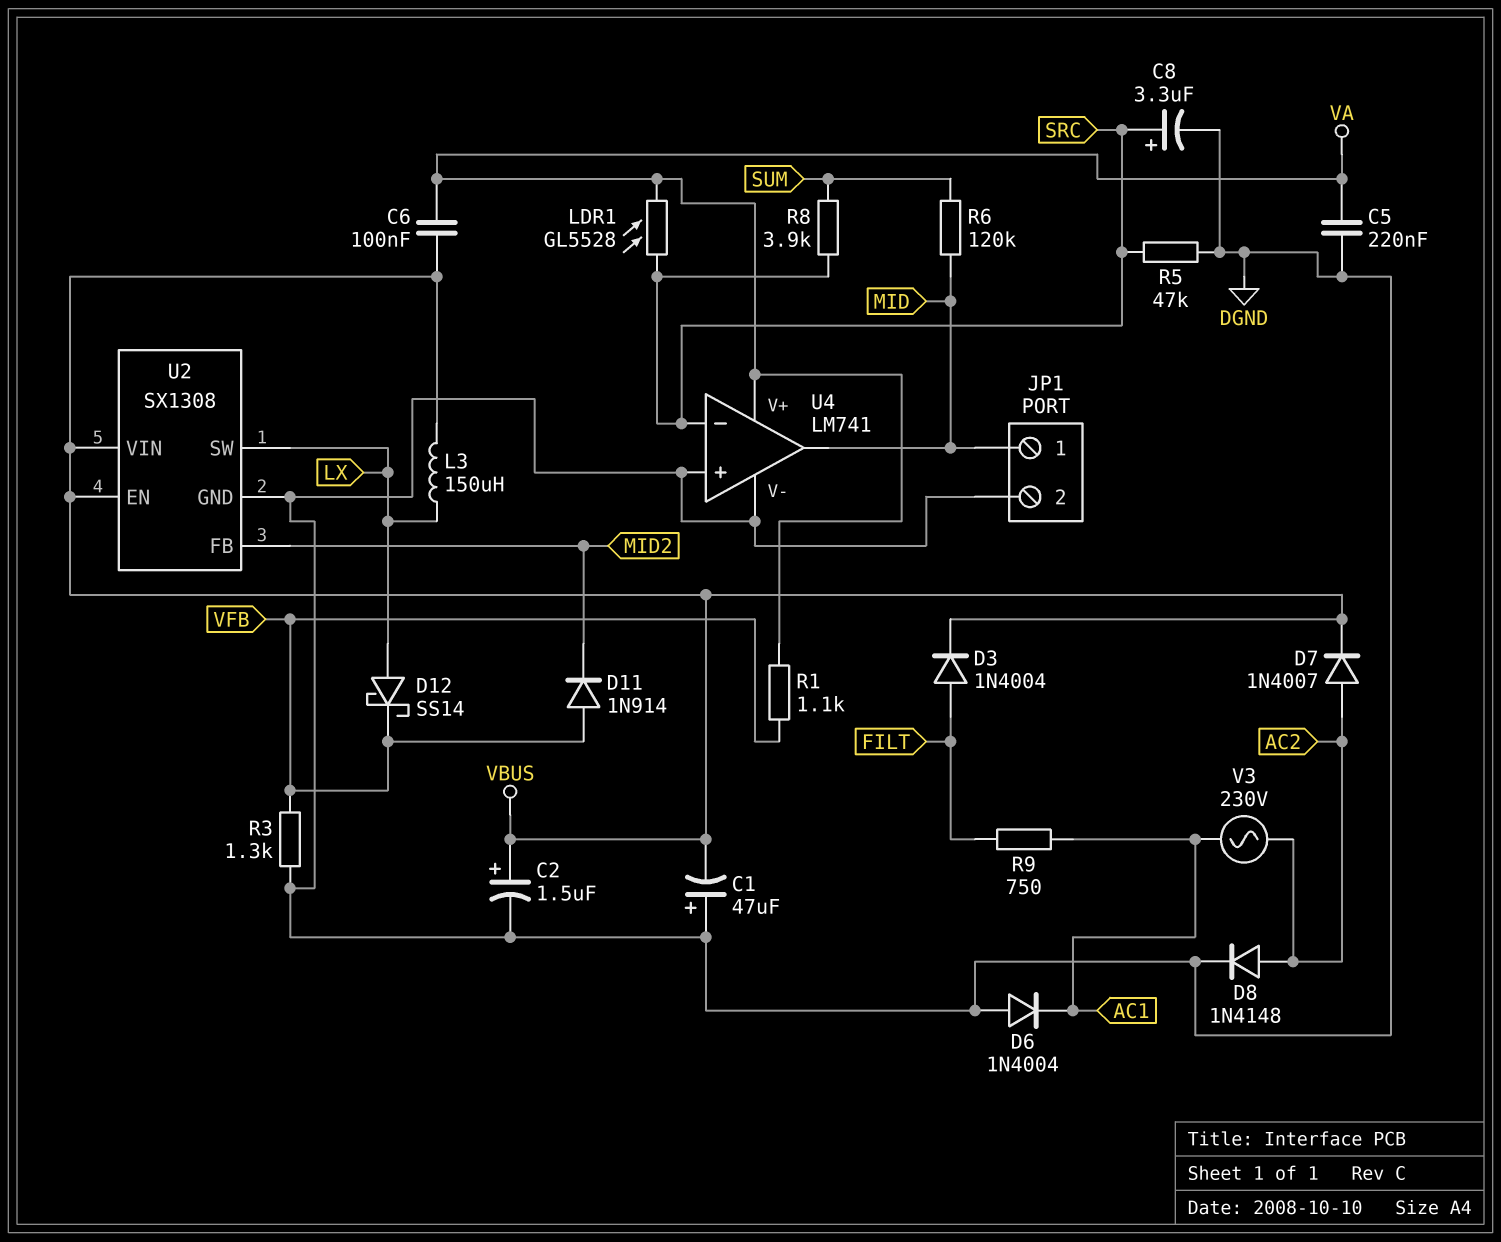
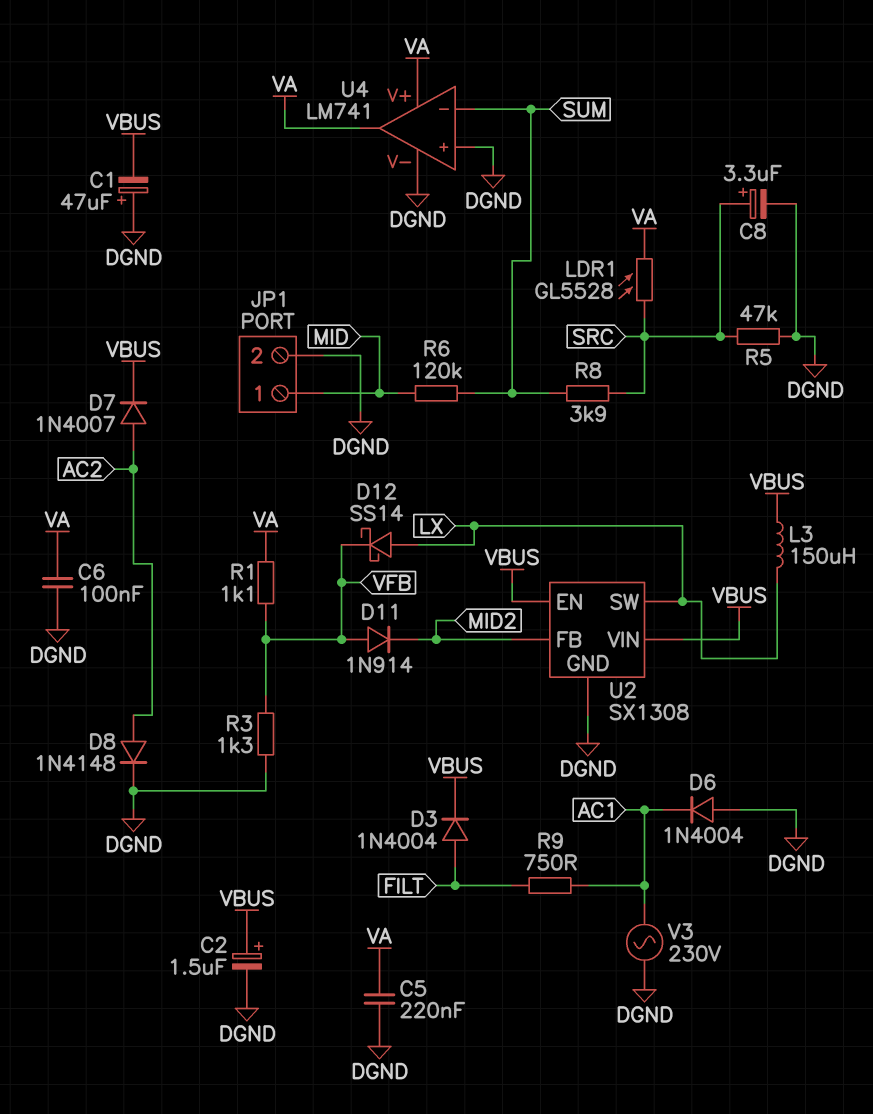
C6: 100nF (VA, VBUS) -> 100nF (DGND, VA)
U4 pin in-: SRC -> SUM
U4 pin out: MID -> VA
V3: AC 230V (AC1, AC2) -> AC 230V (AC1, DGND)

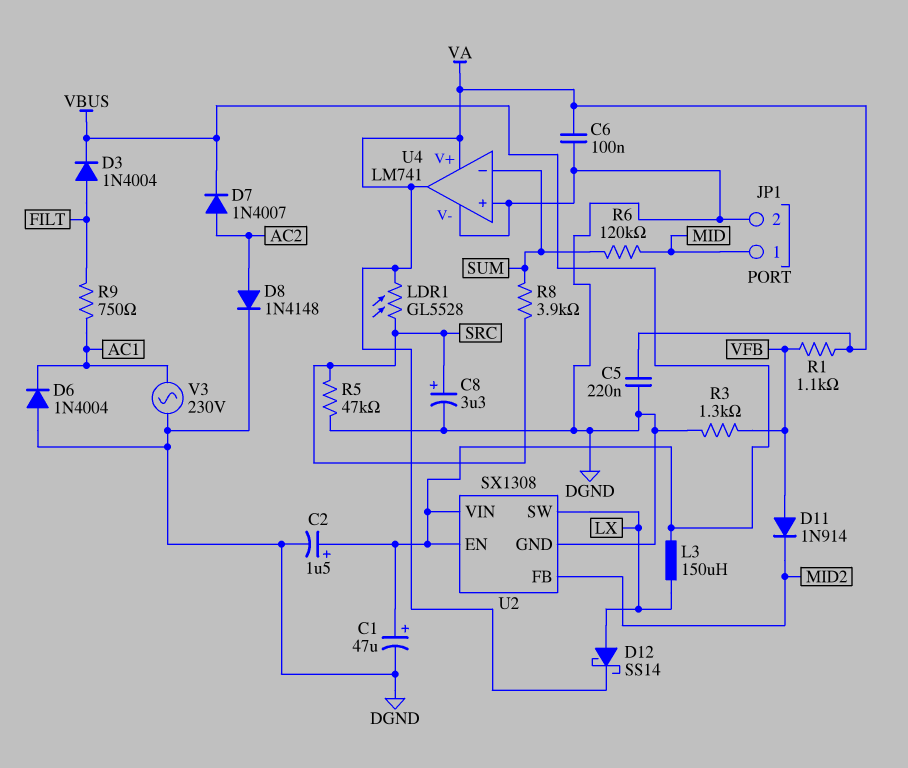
C1: 47uF (plus DGND, minus VBUS) -> 47uF (plus VBUS, minus DGND)
D12: schottky SS14 (A LX, K VFB) -> schottky SS14 (A LX, K VA)

